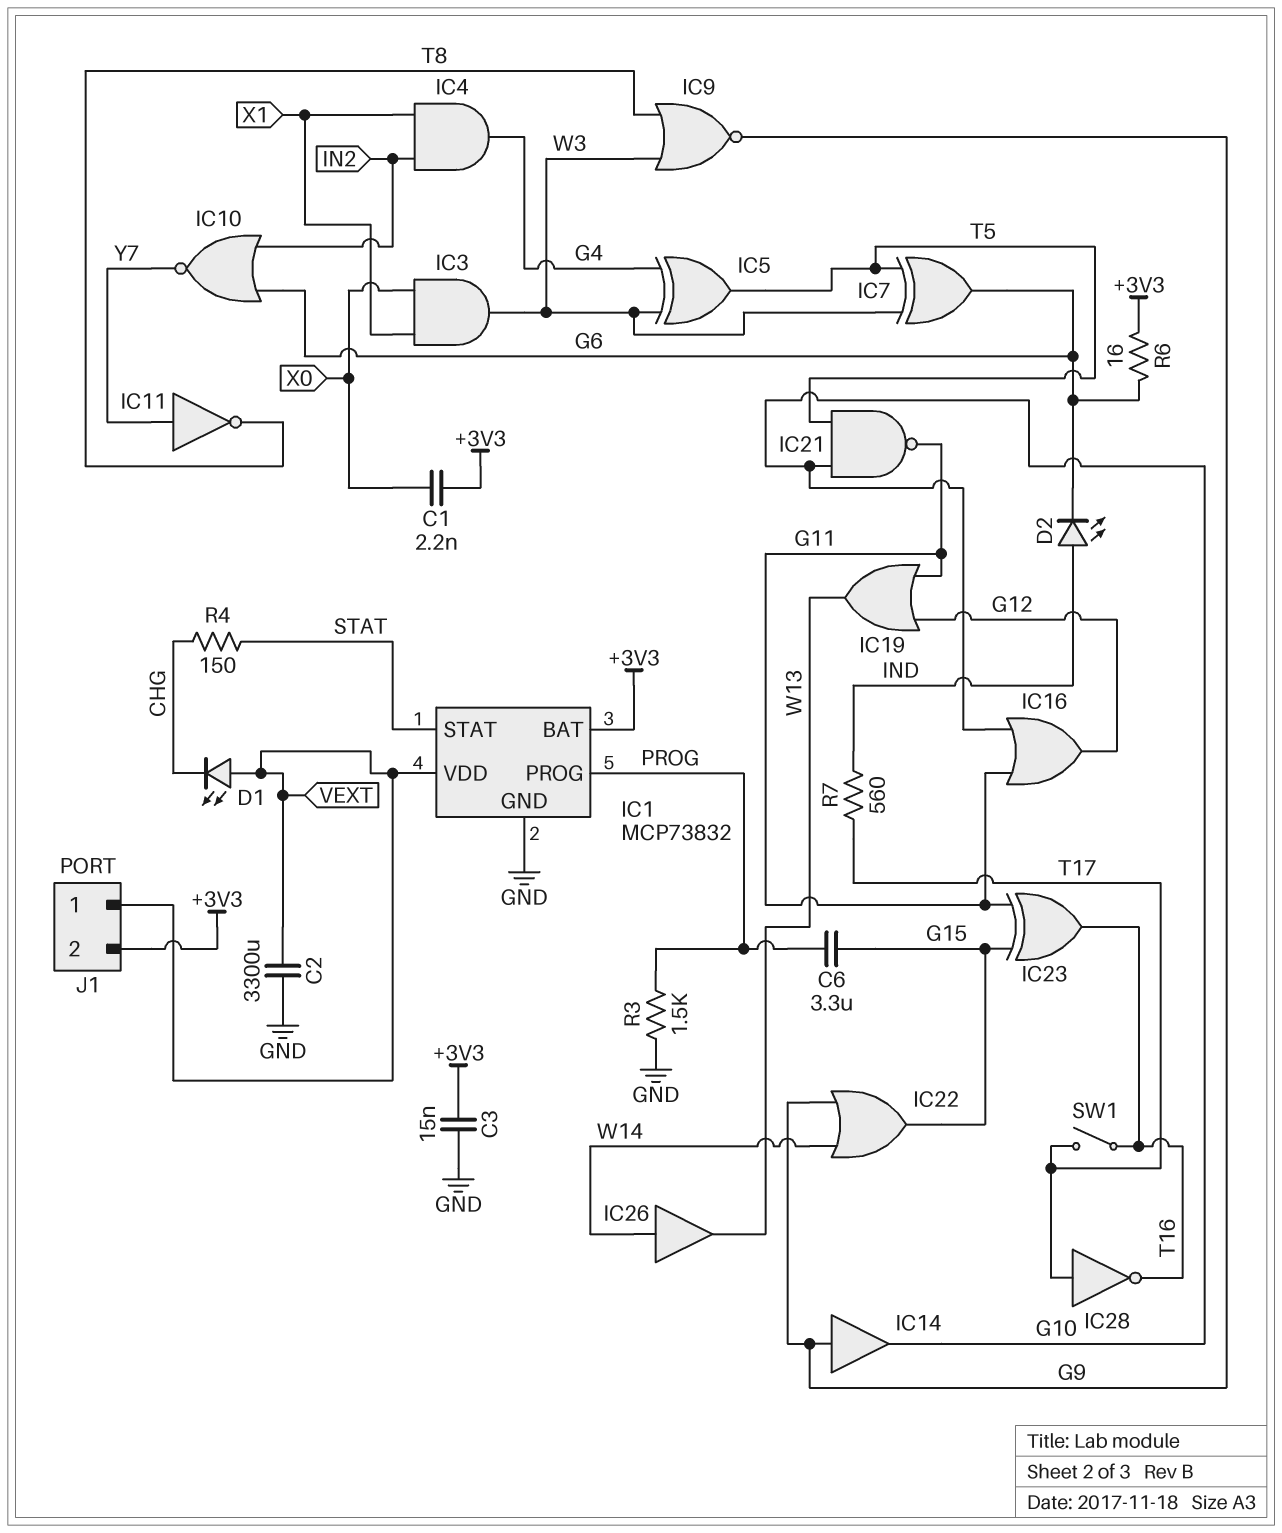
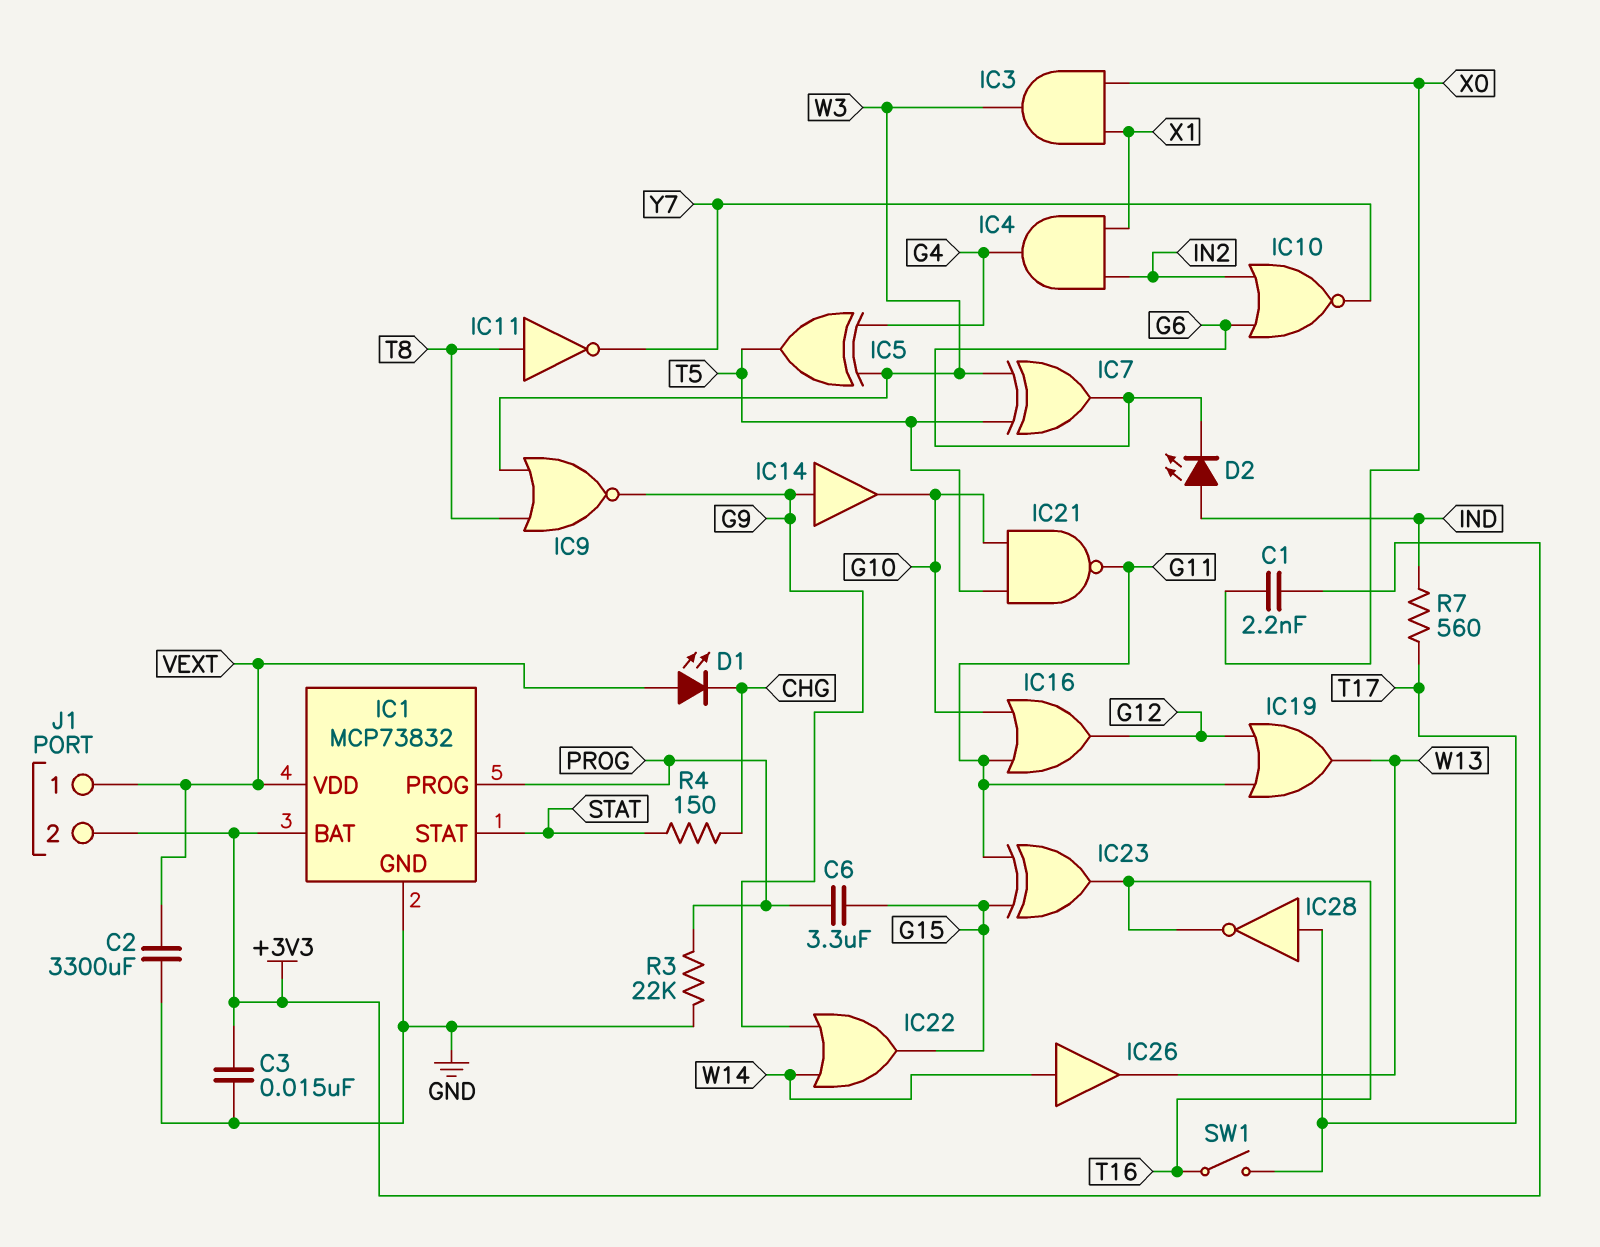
IC11: NOT (in Y7, out T8) -> NOT (in T8, out Y7)
R3: 1.5k (GND, PROG) -> 22k (GND, PROG)
R6: 16 (+3V3, G6) -> none

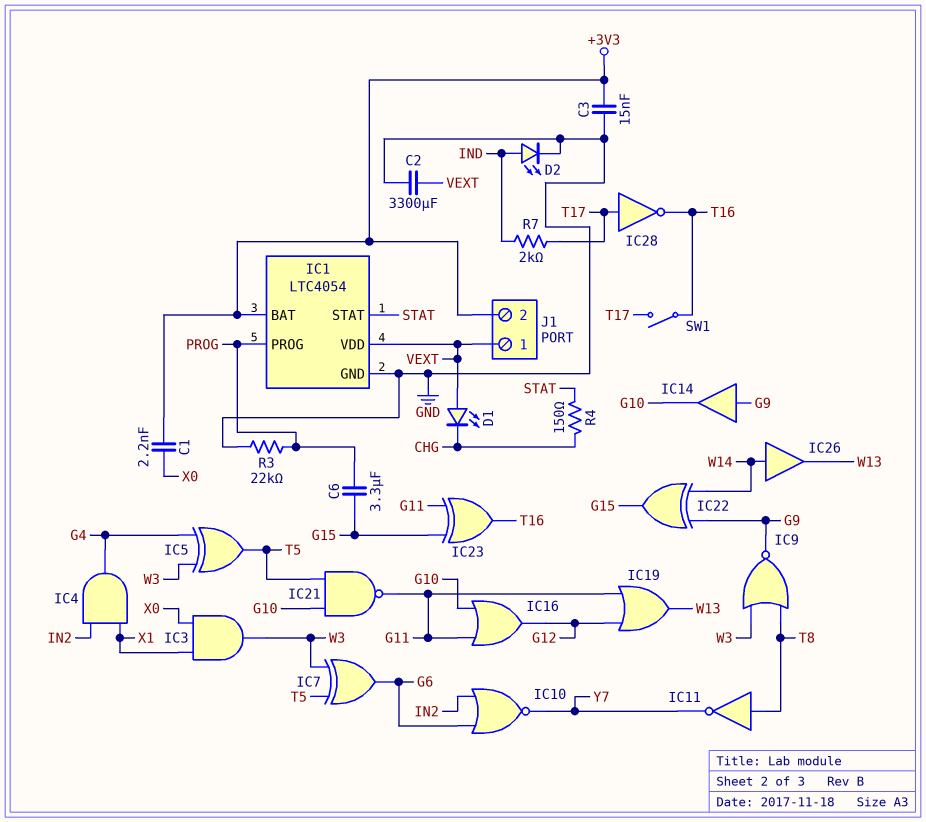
D2: LED (A IND, K G6) -> LED (A IND, K GND)
IC1: MCP73832 -> LTC4054
IC22: OR (in G9, in W14, out G15) -> XOR (in G9, in W14, out G15)
R7: 560 (IND, T17) -> 2k (IND, T17)

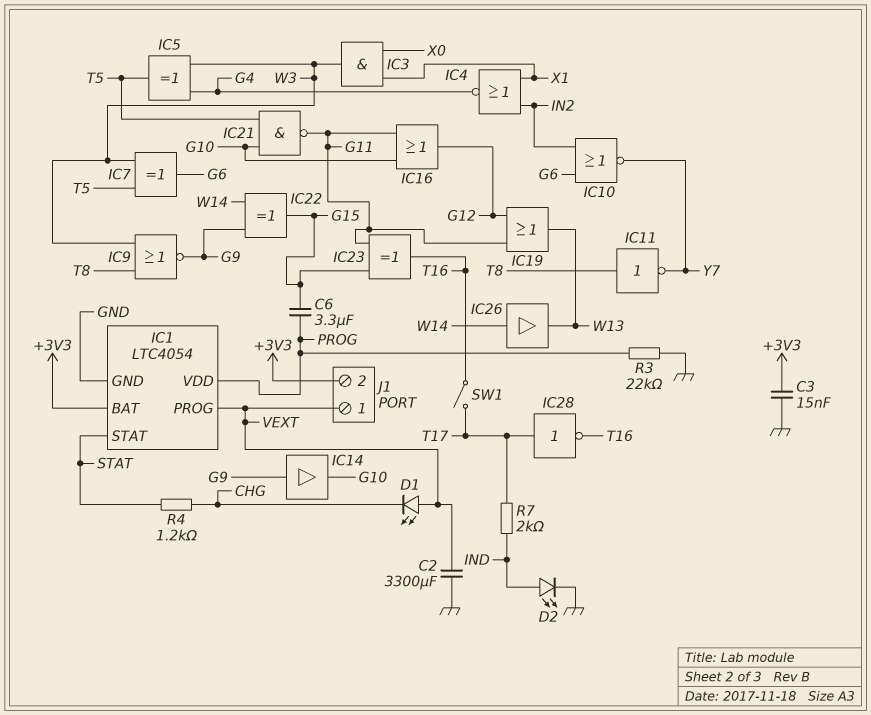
C1: 2.2nF (+3V3, X0) -> none
IC1 pin PROG: PROG -> VEXT
IC1 pin VDD: VEXT -> PROG
IC4: AND (in IN2, in X1, out G4) -> NOR (in IN2, in X1, out G4)
R4: 150 (CHG, STAT) -> 1.2k (CHG, STAT)

